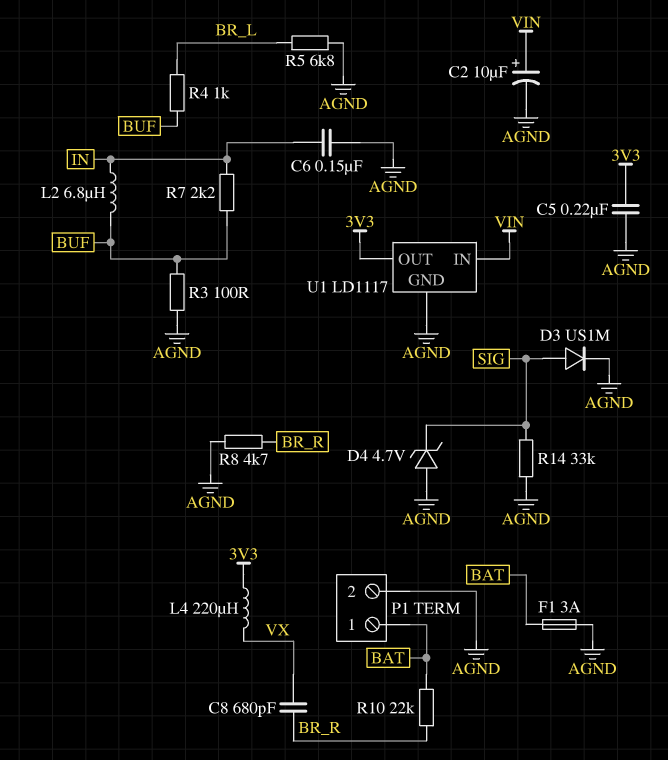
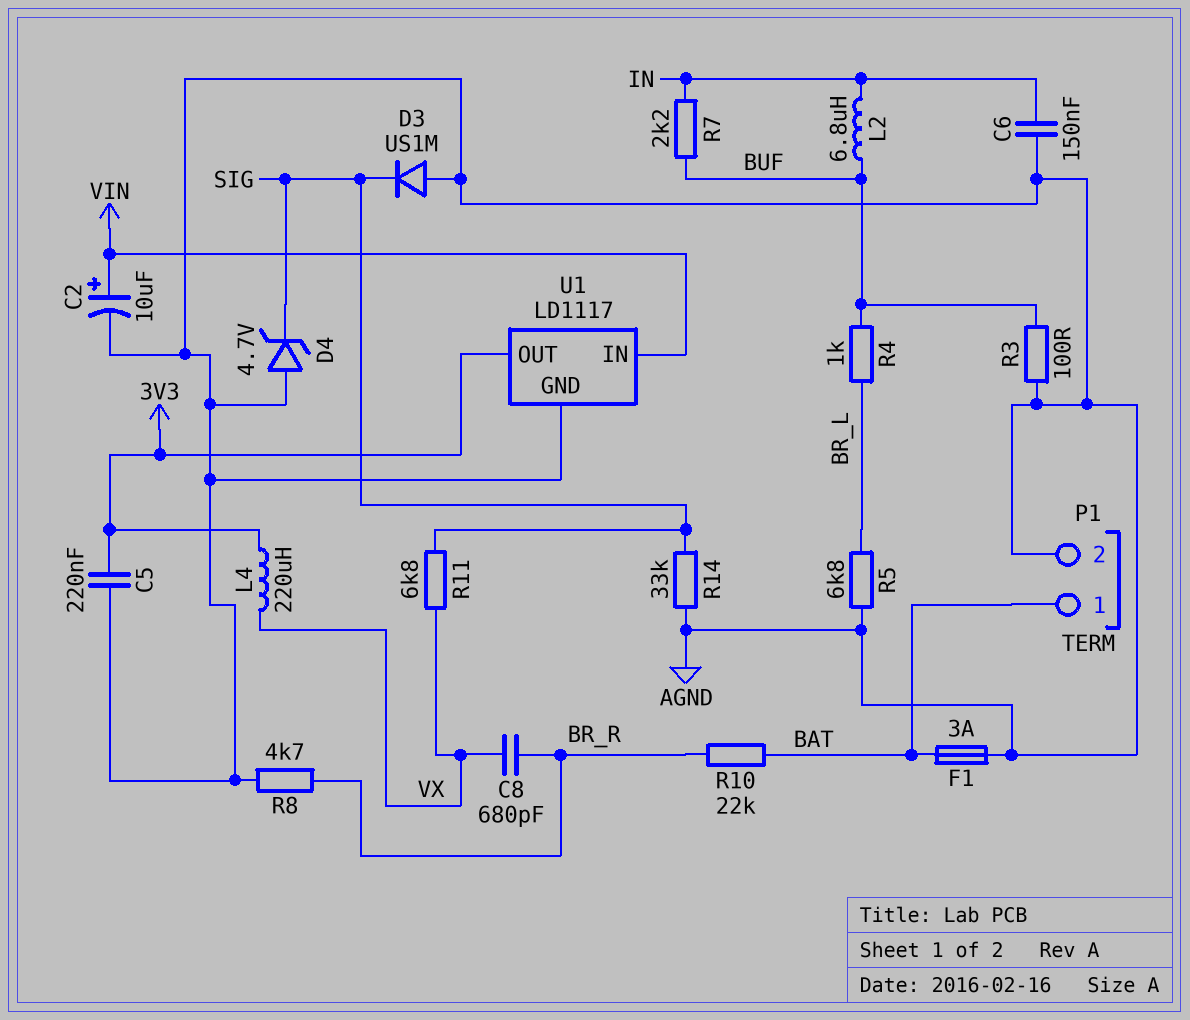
D3: diode US1M (A SIG, K AGND) -> diode US1M (A AGND, K SIG)
R11: none -> 6.8k (SIG, VX)

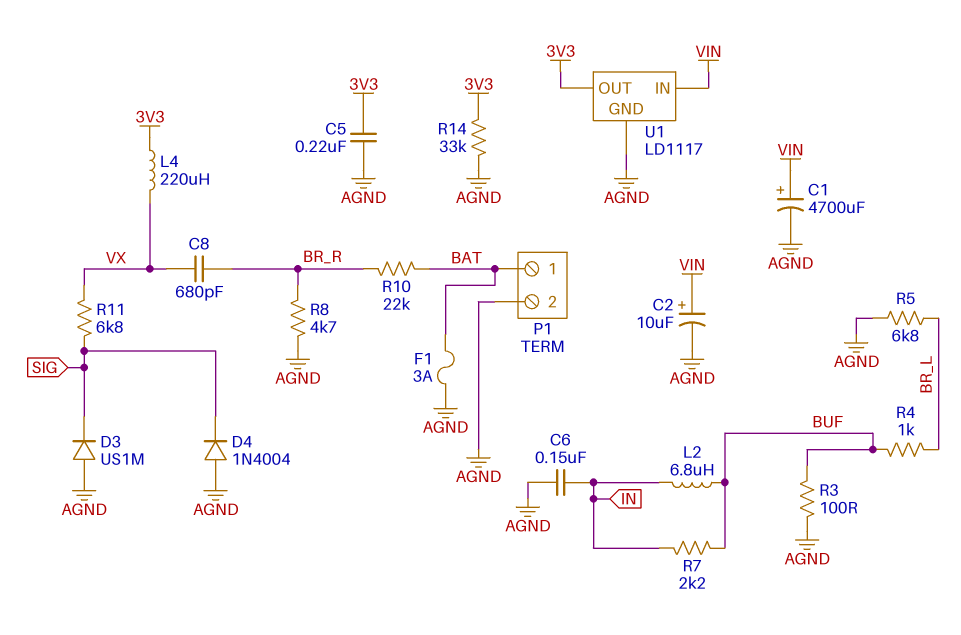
C1: none -> 4700uF (plus VIN, minus AGND)
D4: zener 4.7V (A AGND, K SIG) -> diode 1N4004 (A AGND, K SIG)
R14: 33k (AGND, SIG) -> 33k (3V3, AGND)

